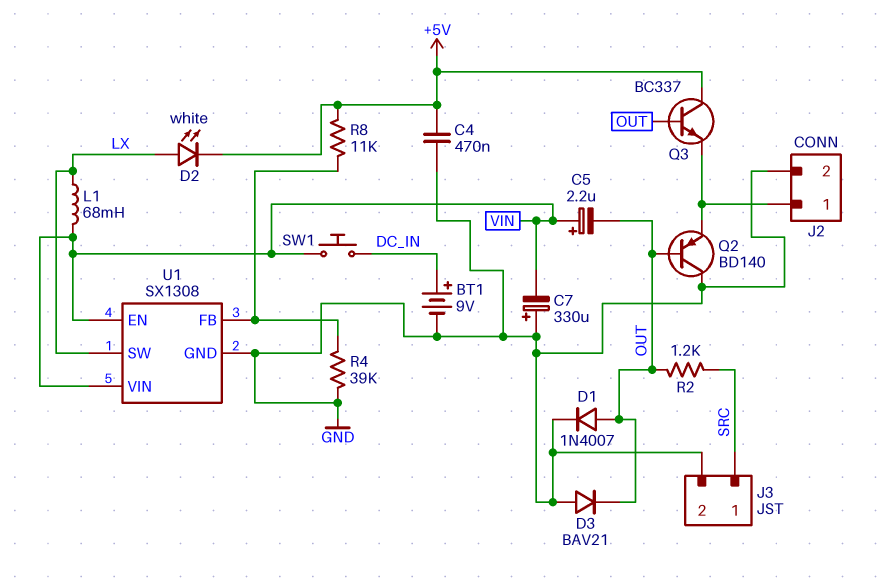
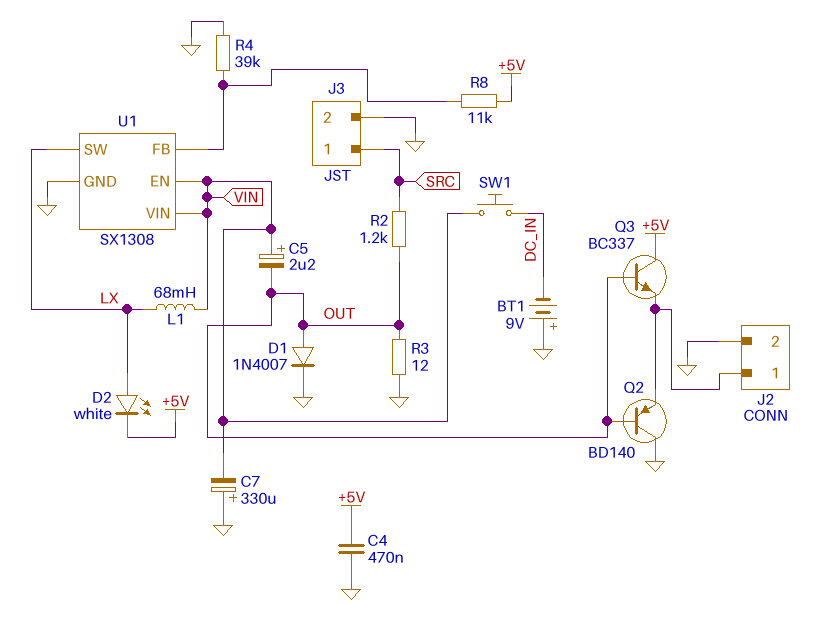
BT1: 9V (plus DC_IN, minus GND) -> 9V (plus GND, minus DC_IN)
D3: diode BAV21 (A GND, K OUT) -> none
R3: none -> 12 (GND, OUT)

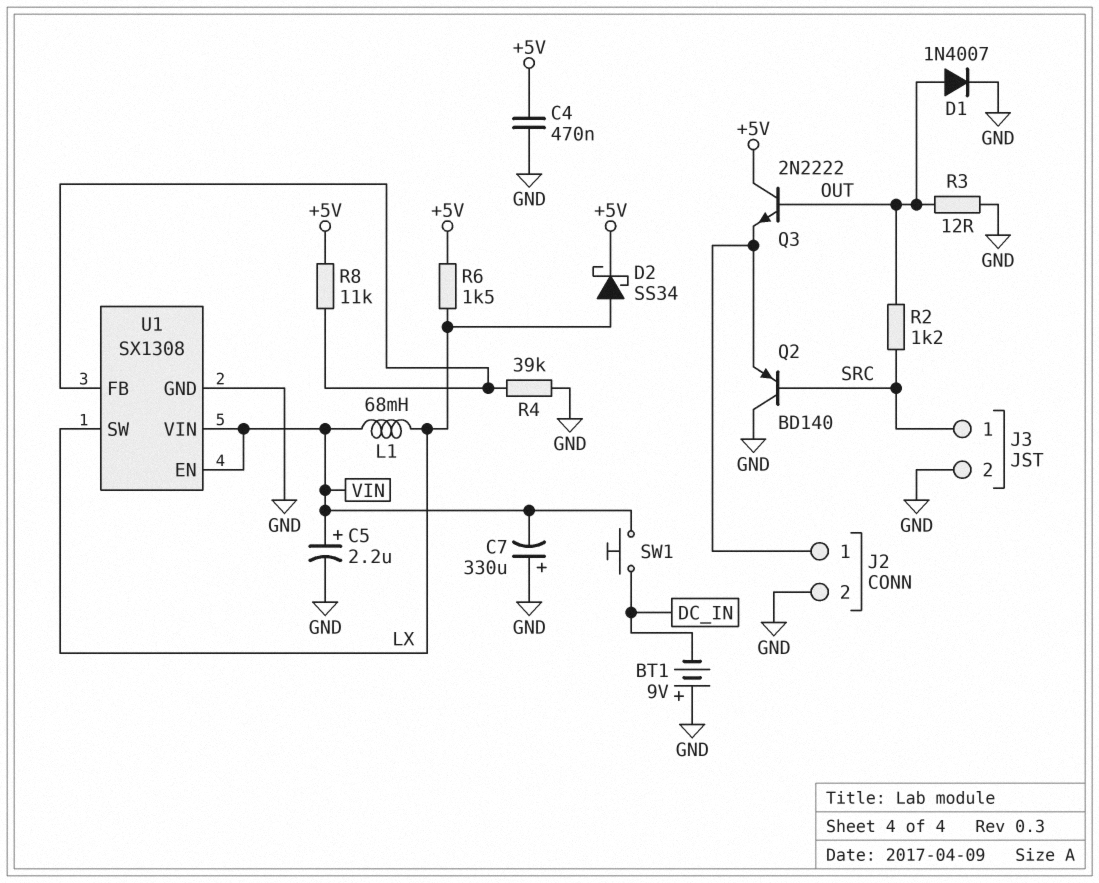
C5: 2.2uF (plus VIN, minus OUT) -> 2.2uF (plus VIN, minus GND)
D2: LED white (A LX, K +5V) -> schottky SS34 (A LX, K +5V)
Q2: PNP BD140 (B OUT, C GND, E J2/1) -> PNP BD140 (B SRC, C GND, E J2/1)
Q3: NPN BC337 (B OUT, C +5V, E J2/1) -> NPN 2N2222 (B OUT, C +5V, E J2/1)
R6: none -> 1.5k (+5V, LX)

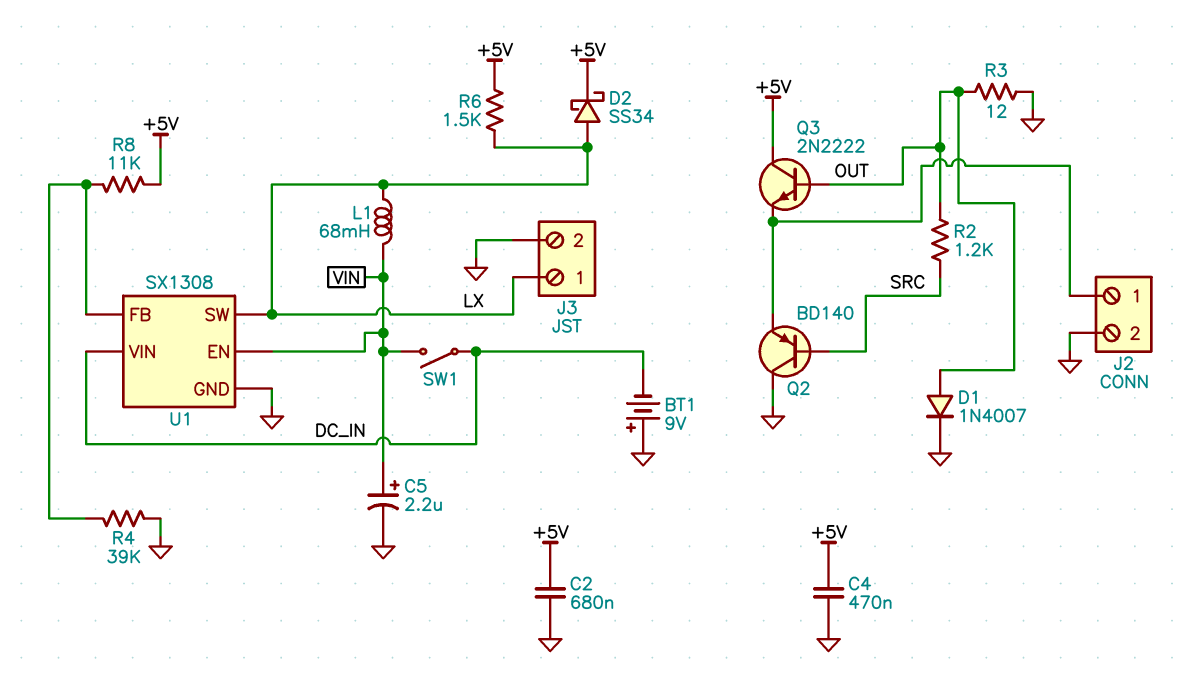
C2: none -> 680nF (+5V, GND)
C7: 330uF (plus GND, minus VIN) -> none
J3 pin 1: SRC -> LX
SW1: button (DC_IN, VIN) -> switch (DC_IN, VIN)
U1 pin VIN: VIN -> DC_IN

